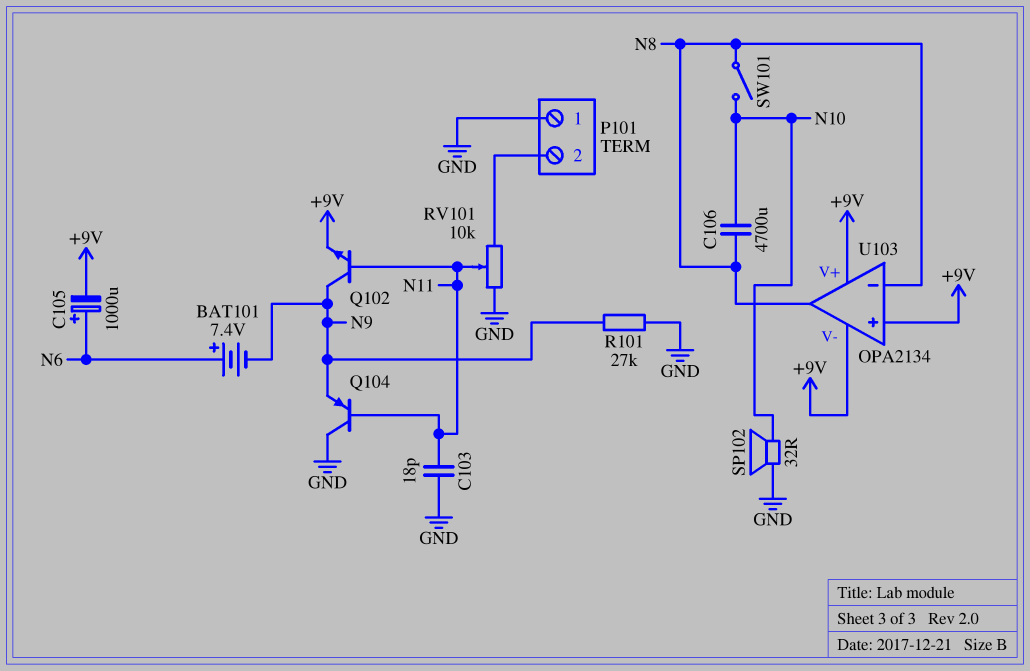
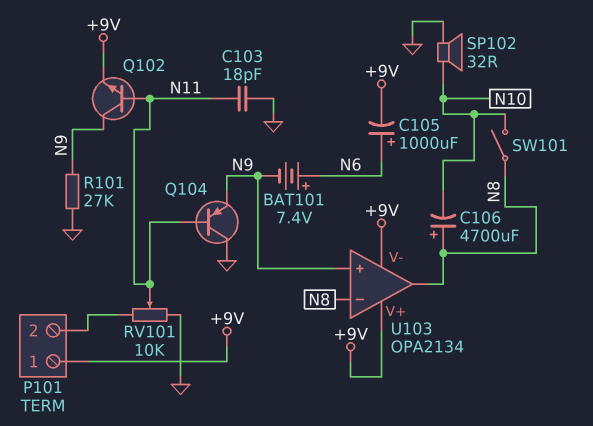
C106: 4700uF (N8, N10) -> 4700uF (plus N8, minus N10)
P101 pin 1: GND -> +9V
U103 pin in+: +9V -> N9

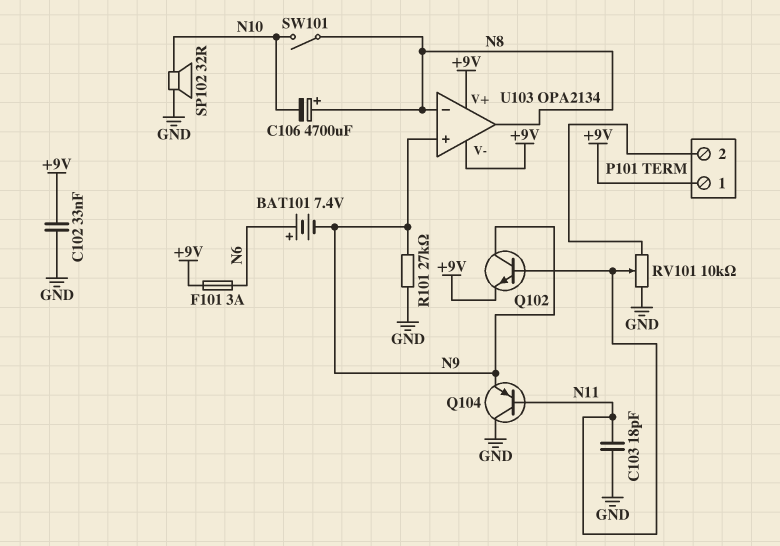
C102: none -> 33nF (+9V, GND)
C105: 1000uF (plus N6, minus +9V) -> none
F101: none -> 3A (+9V, N6)

